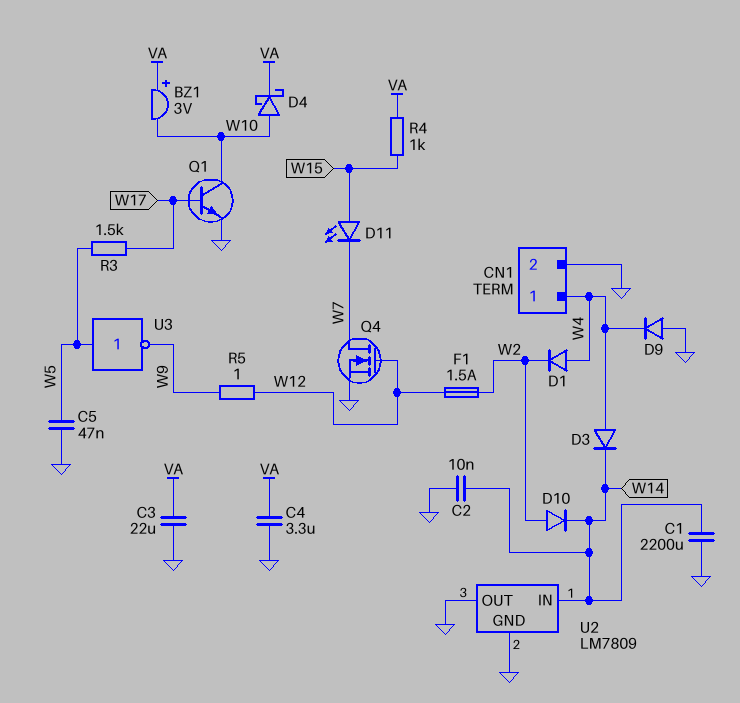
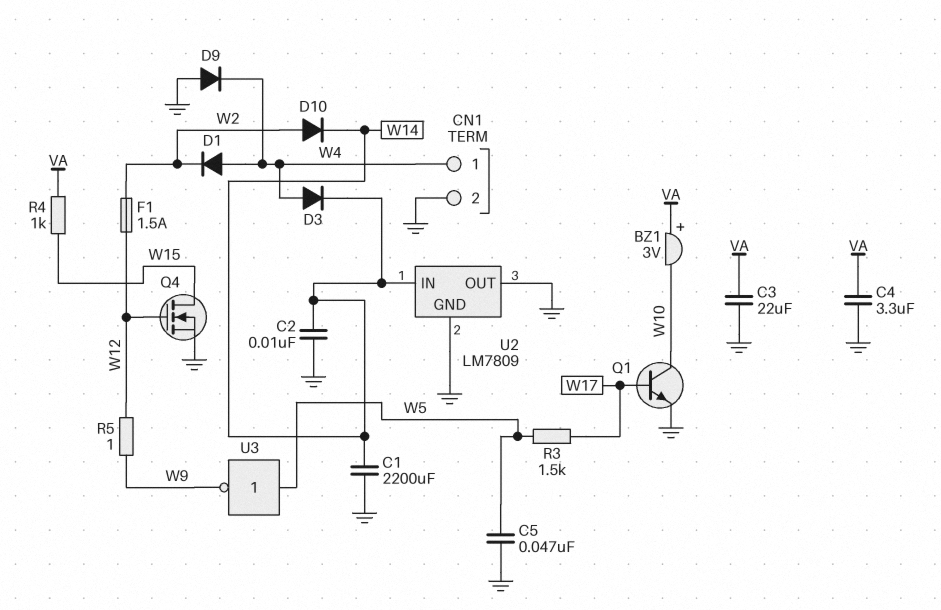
D4: schottky (A W10, K VA) -> none
D11: LED (A W15, K W7) -> none
Q4: NMOS (G W12, D W7, S GND) -> NMOS (G W12, D W15, S GND)

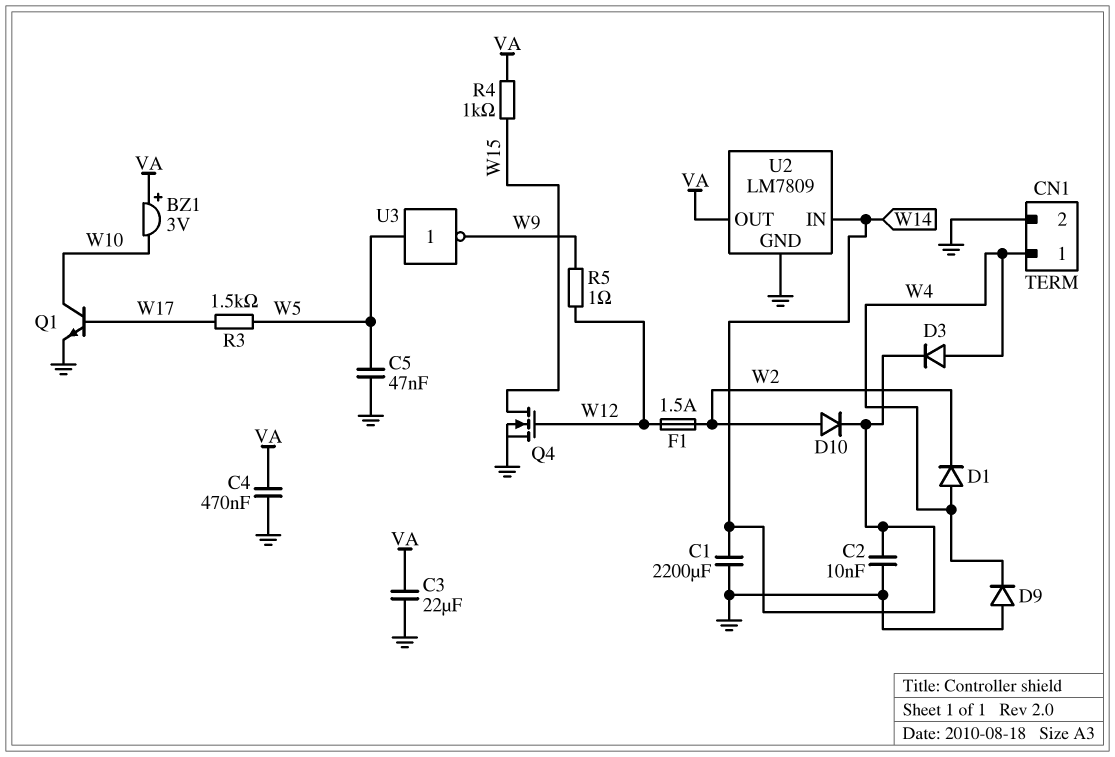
C4: 3.3uF (GND, VA) -> 470nF (GND, VA)
U2 pin OUT: GND -> VA

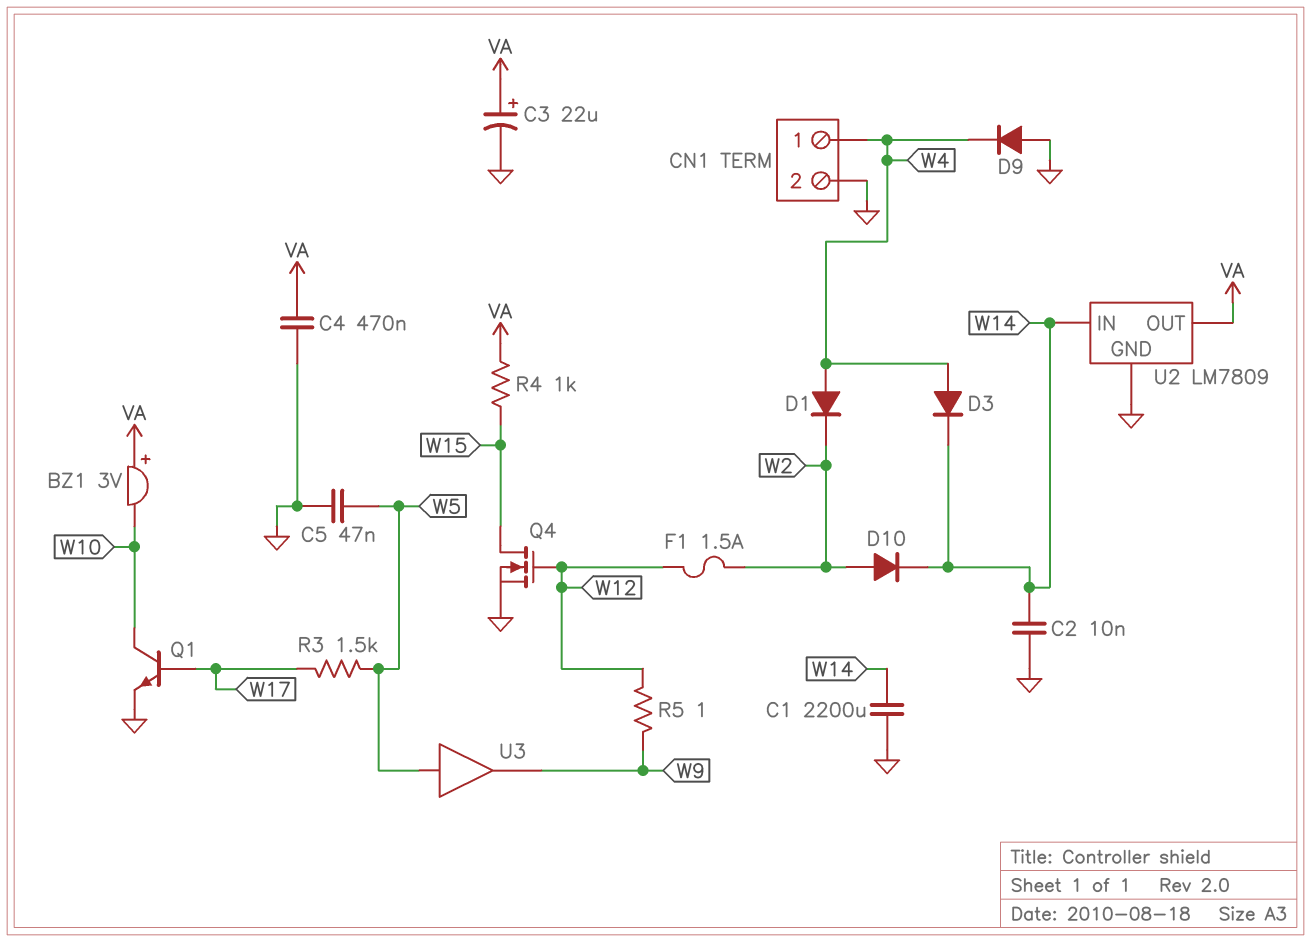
C3: 22uF (GND, VA) -> 22uF (plus VA, minus GND)
U3: NOT (in W5, out W9) -> buffer (in W5, out W9)

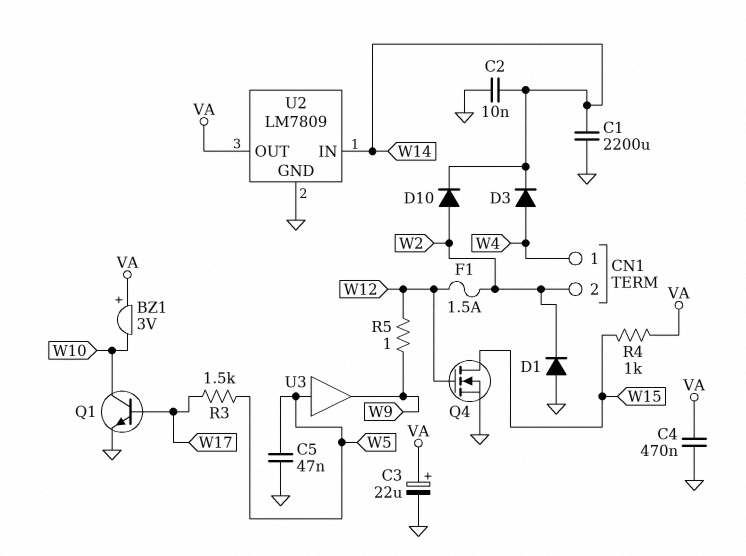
CN1 pin 2: GND -> W2
D1: diode (A W4, K W2) -> diode (A GND, K W2)
D9: diode (A GND, K W4) -> none

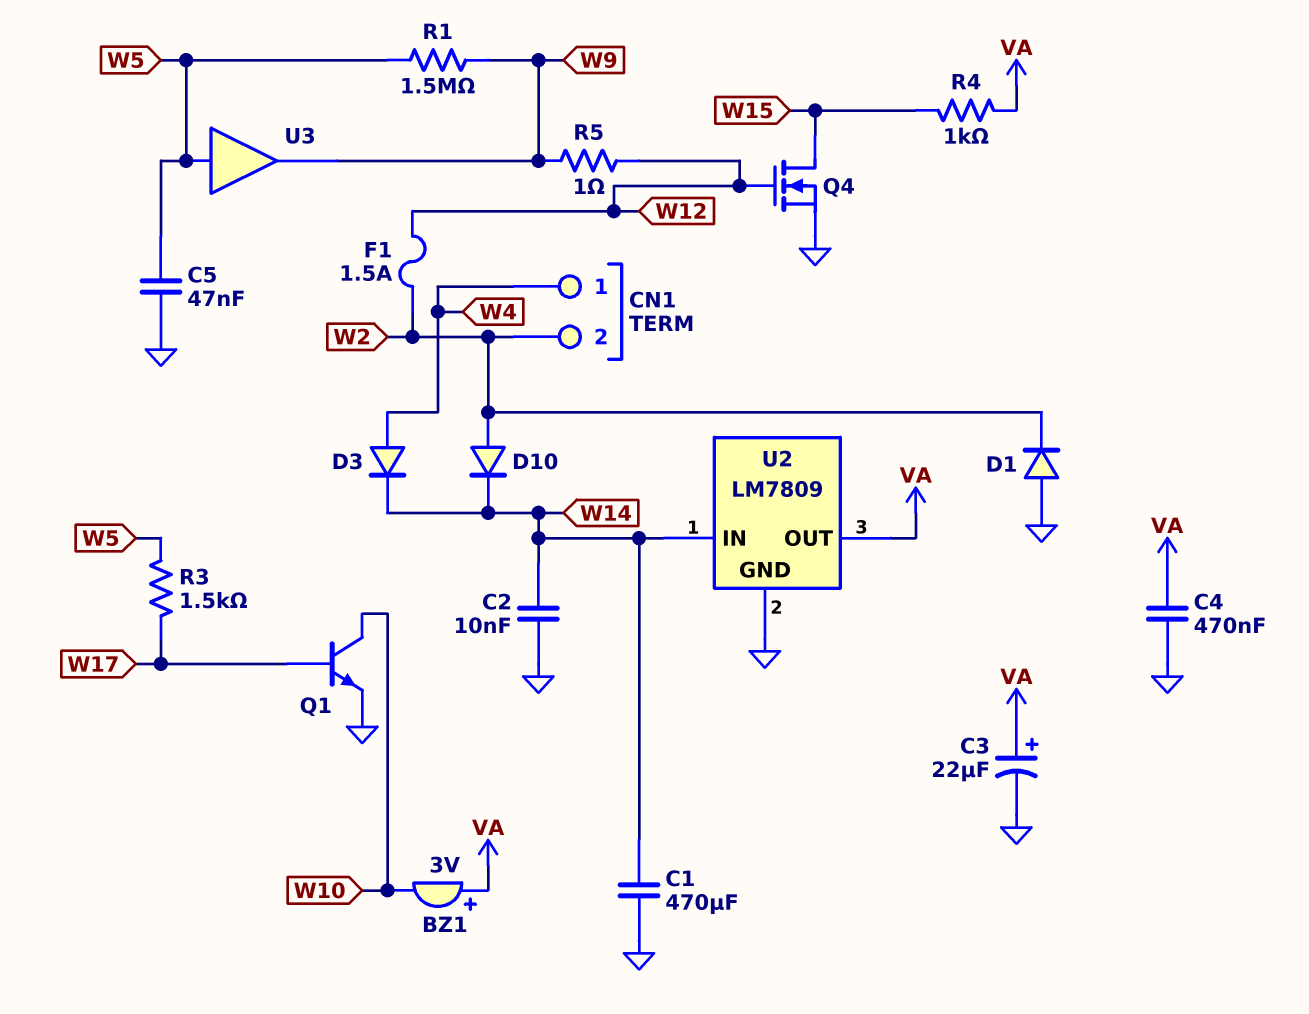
C1: 2200uF (GND, W14) -> 470uF (GND, W14)
R1: none -> 1.5M (W5, W9)

